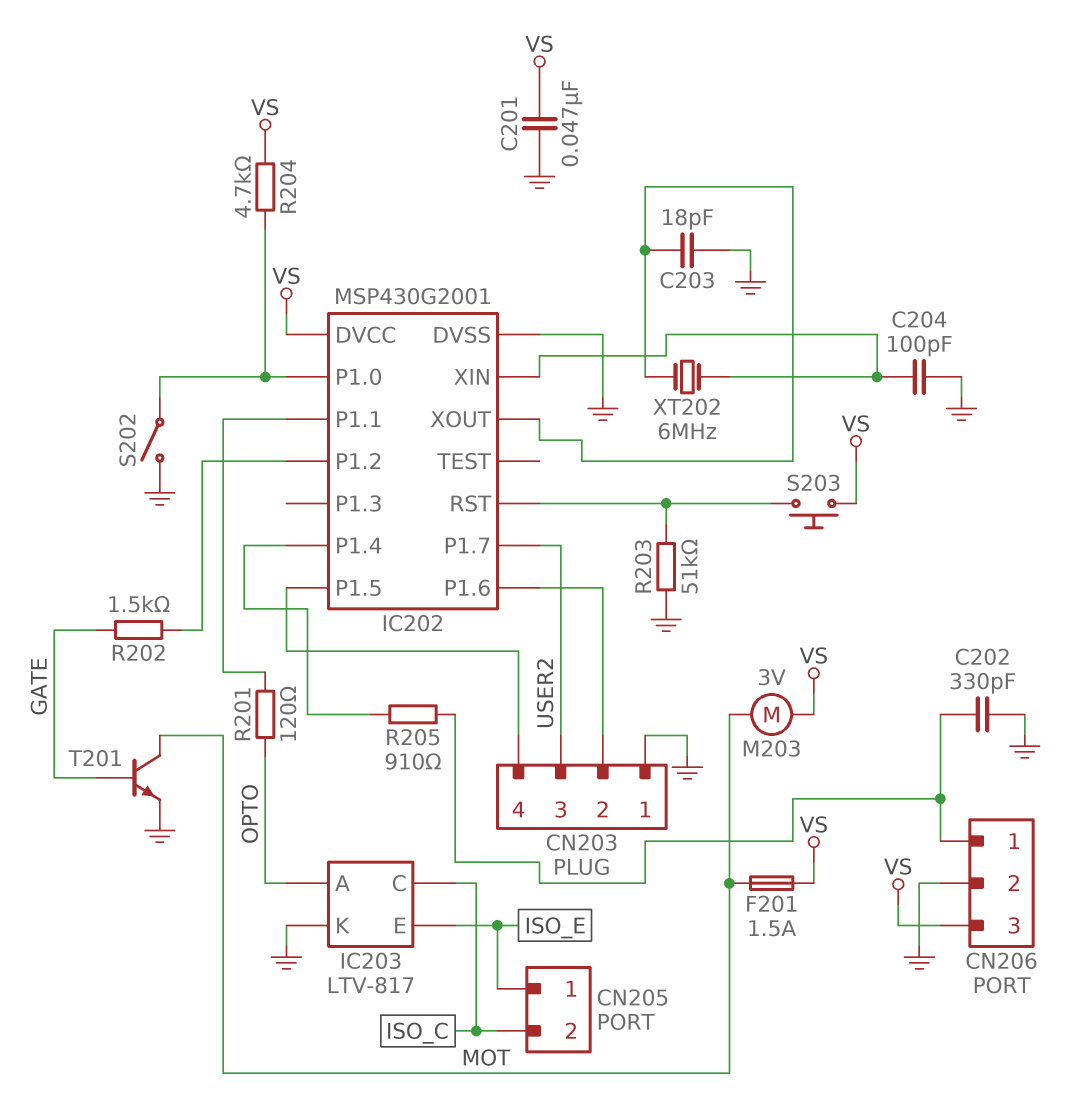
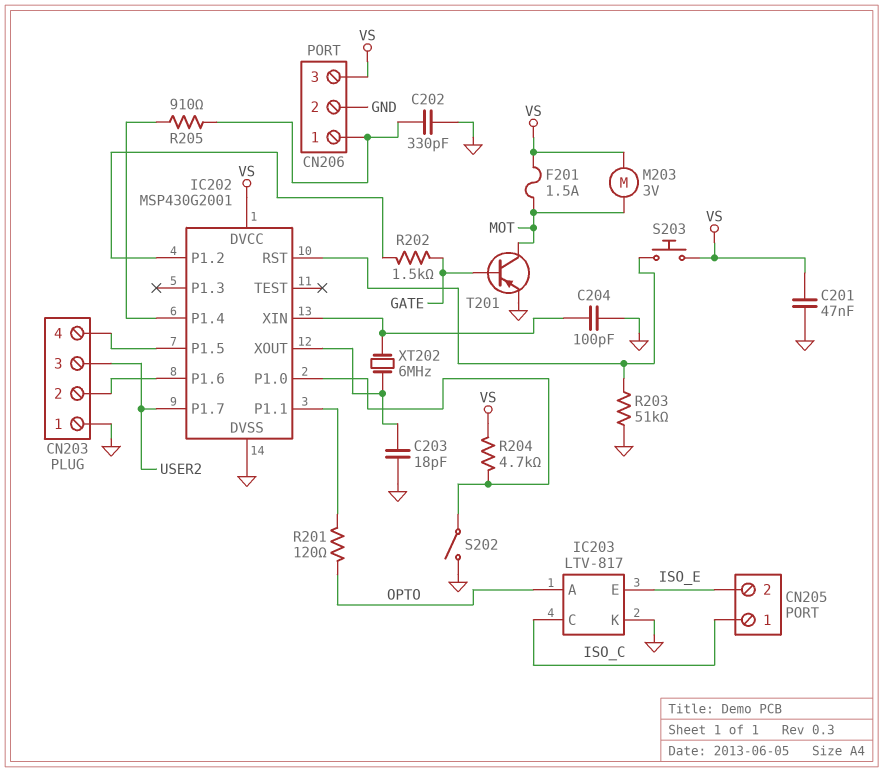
CN205 pin 1: ISO_E -> ISO_C
CN205 pin 2: ISO_C -> ISO_E
T201: NPN (B GATE, C MOT, E GND) -> PNP (B GATE, C MOT, E GND)

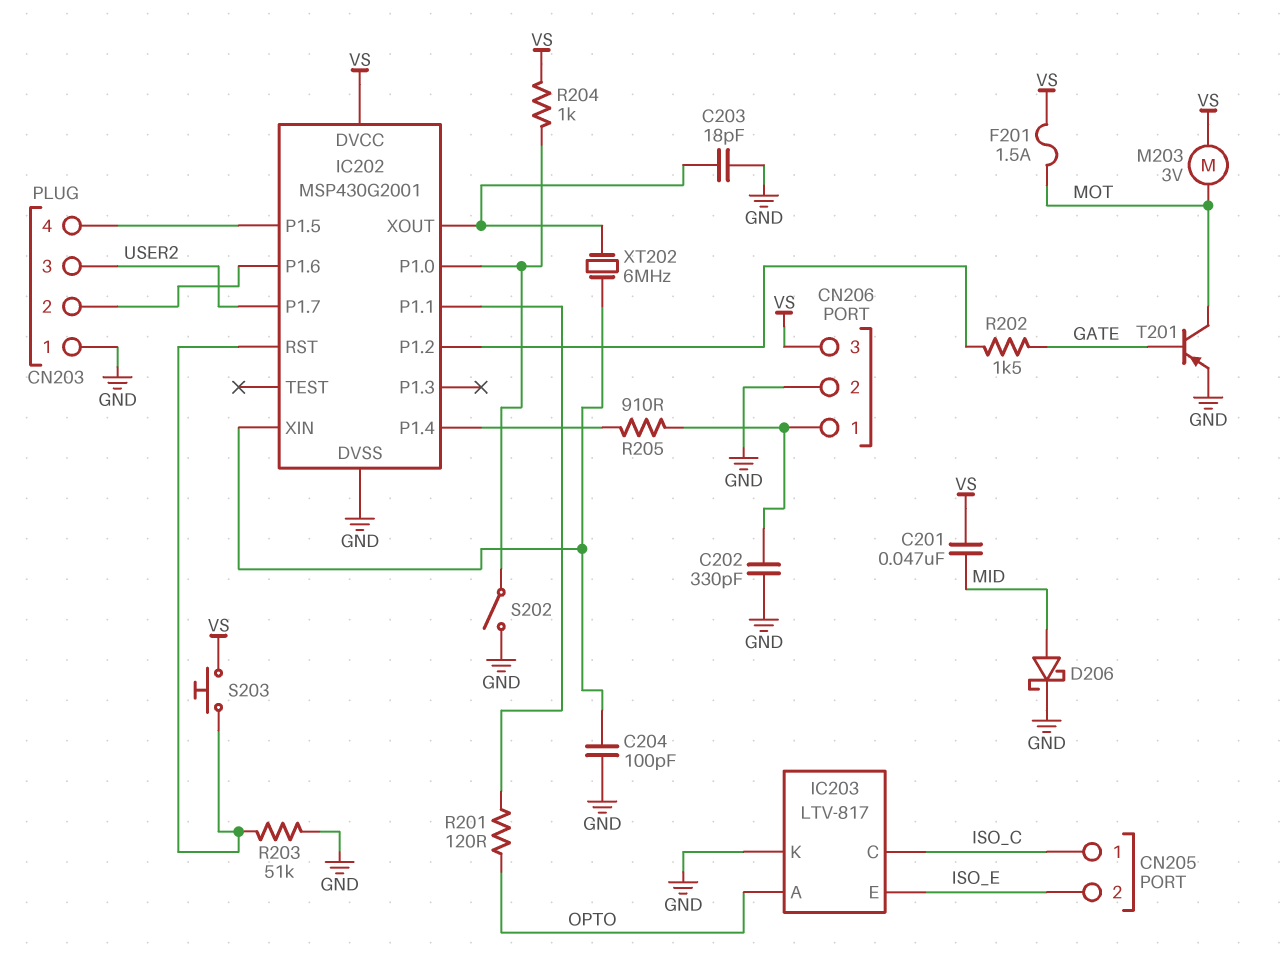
C201: 47nF (GND, VS) -> 47nF (MID, VS)
D206: none -> schottky (A MID, K GND)
R204: 4.7k (IC202/P1.0, VS) -> 1k (IC202/P1.0, VS)

